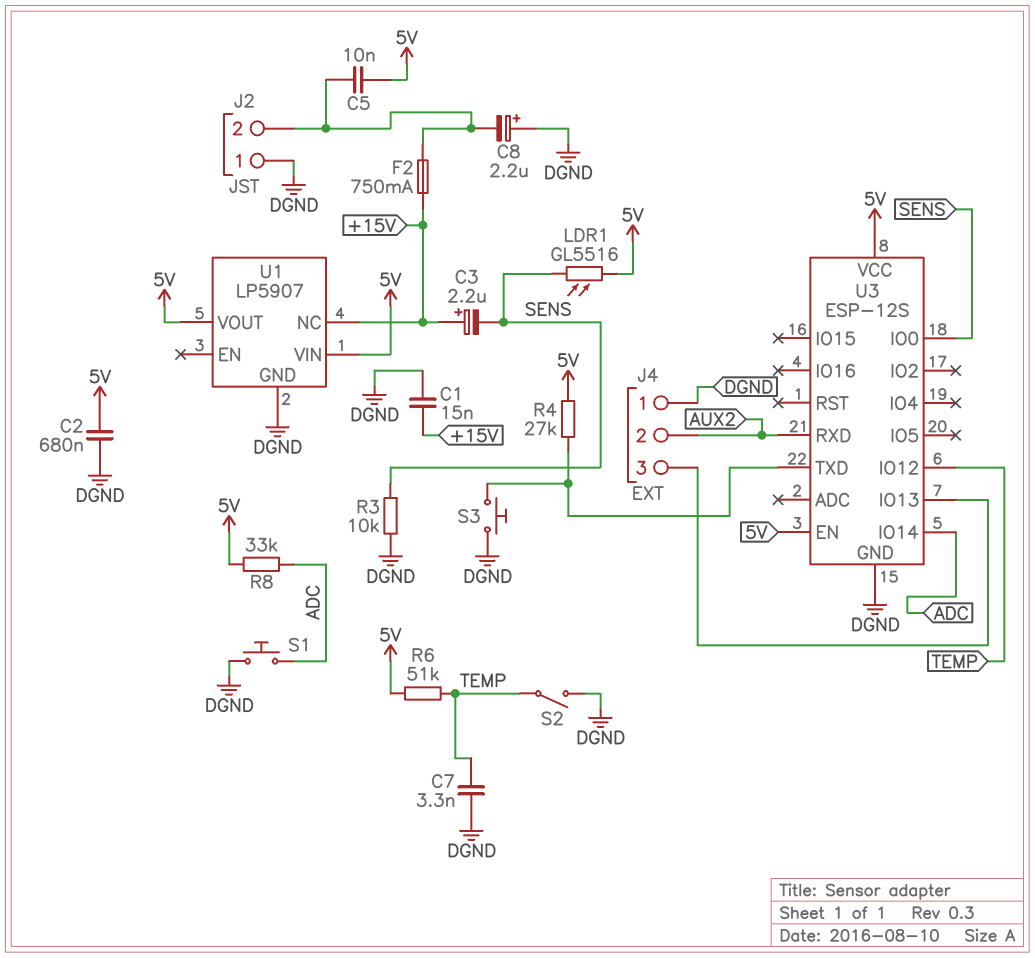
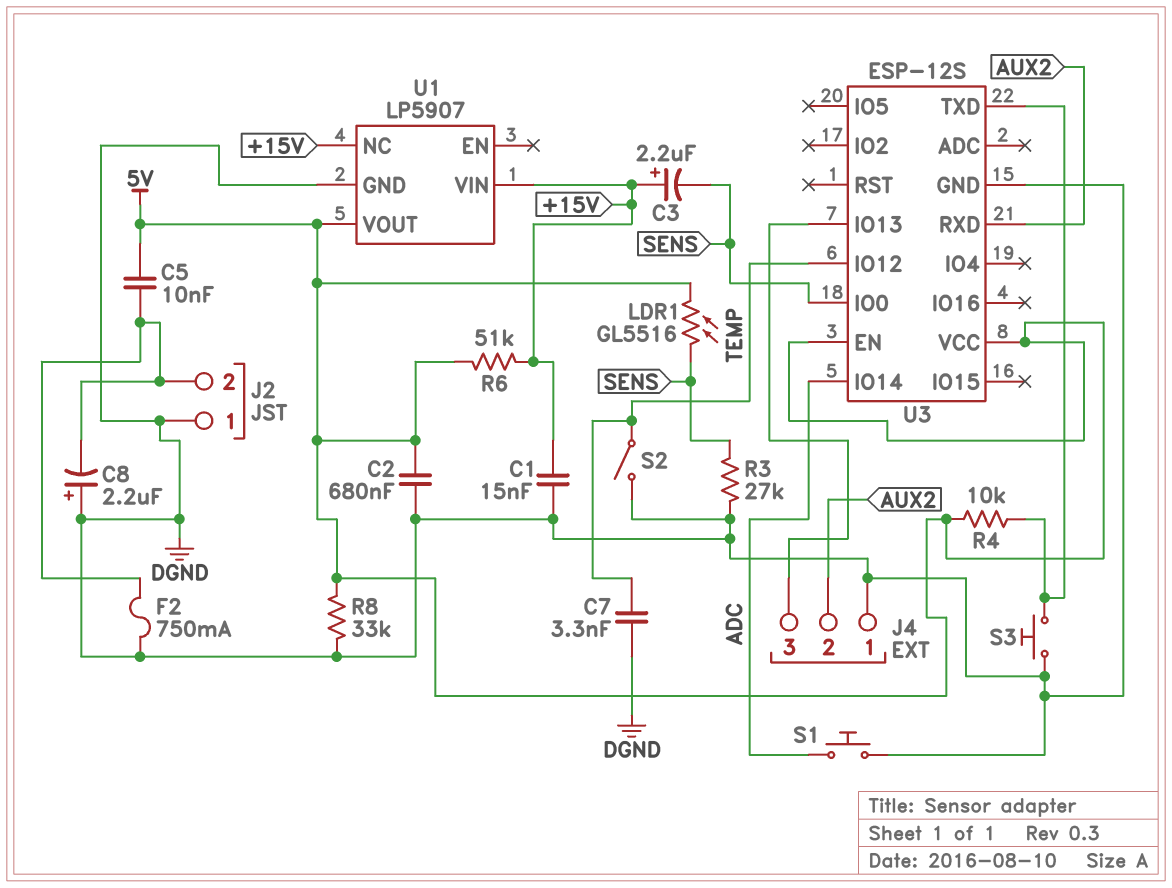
F2: 750mA (+15V, J2/2) -> 750mA (DGND, J2/2)
R3: 10k (DGND, SENS) -> 27k (DGND, SENS)
R4: 27k (5V, U3/TXD) -> 10k (5V, U3/TXD)
R6: 51k (5V, TEMP) -> 51k (+15V, 5V)
R8: 33k (5V, ADC) -> 33k (5V, DGND)
U1 pin VIN: 5V -> +15V

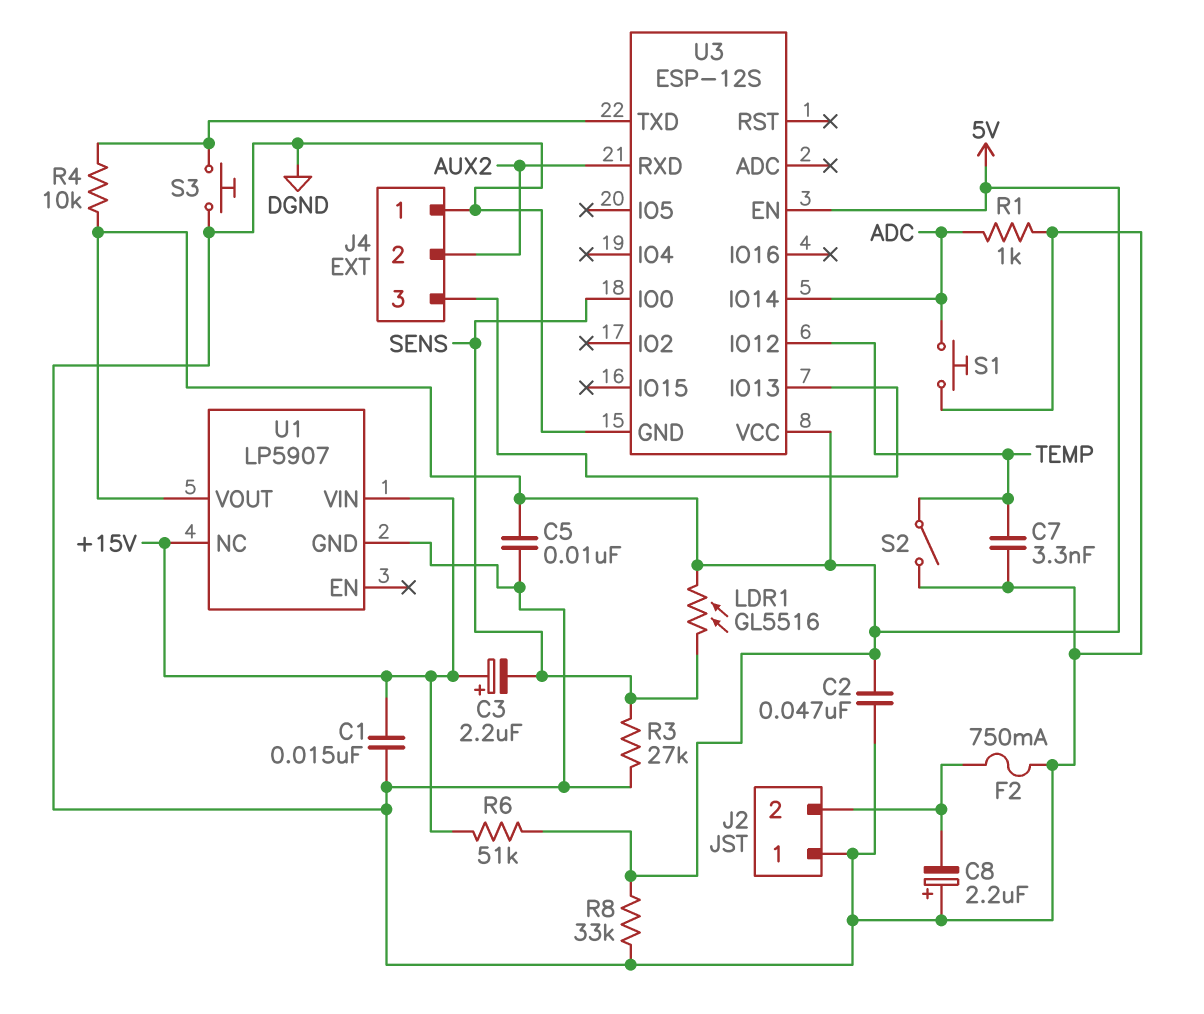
C2: 680nF (5V, DGND) -> 47nF (5V, DGND)
C5: 10nF (5V, J2/2) -> 10nF (5V, DGND)
R1: none -> 1k (ADC, DGND)

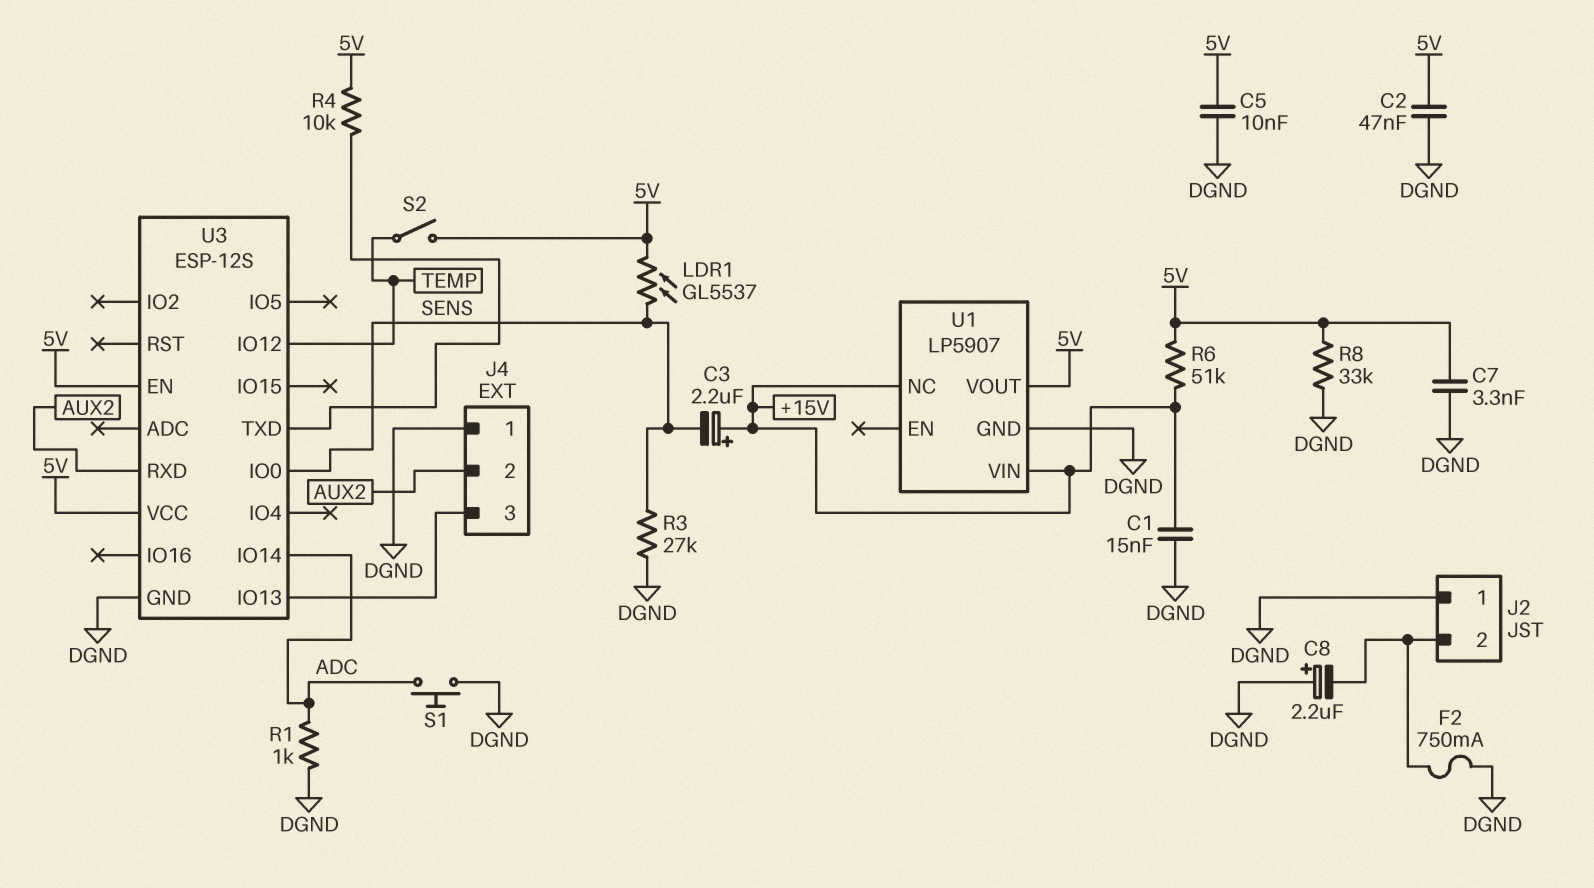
C7: 3.3nF (DGND, TEMP) -> 3.3nF (5V, DGND)
LDR1: GL5516 (5V, SENS) -> GL5537 (5V, SENS)
S2: switch (DGND, TEMP) -> switch (5V, TEMP)
S3: button (DGND, U3/TXD) -> none

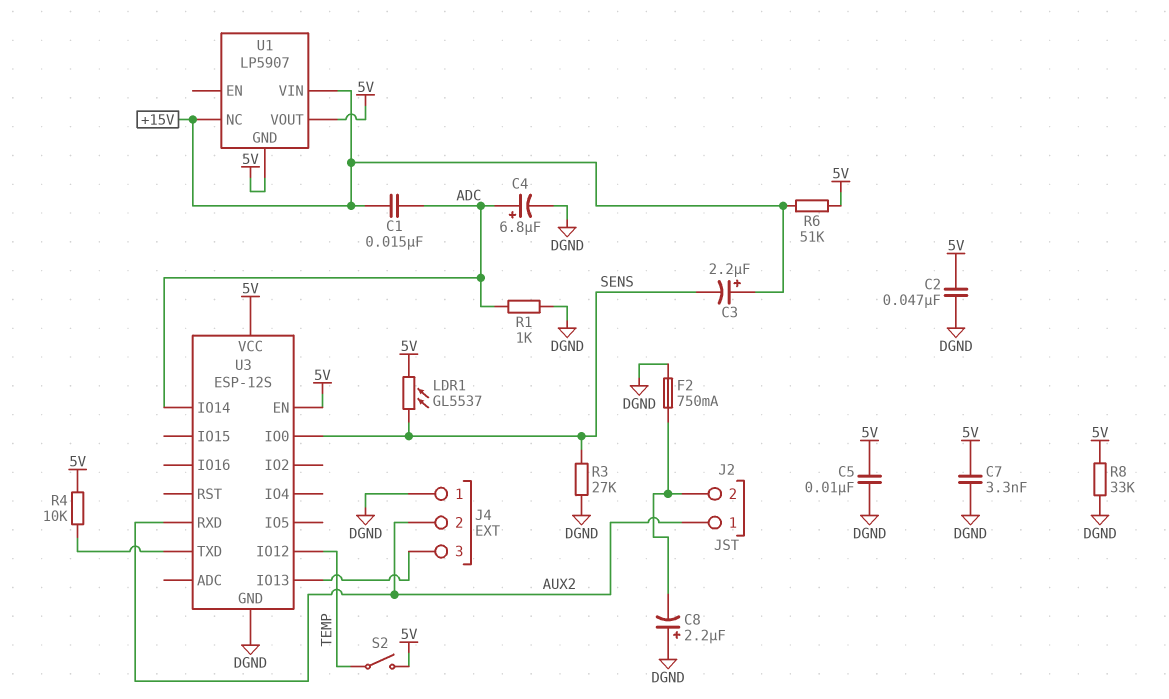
C1: 15nF (+15V, DGND) -> 15nF (+15V, ADC)
C4: none -> 6.8uF (plus ADC, minus DGND)
J2 pin 1: DGND -> AUX2
S1: button (ADC, DGND) -> none
U1 pin GND: DGND -> 5V

